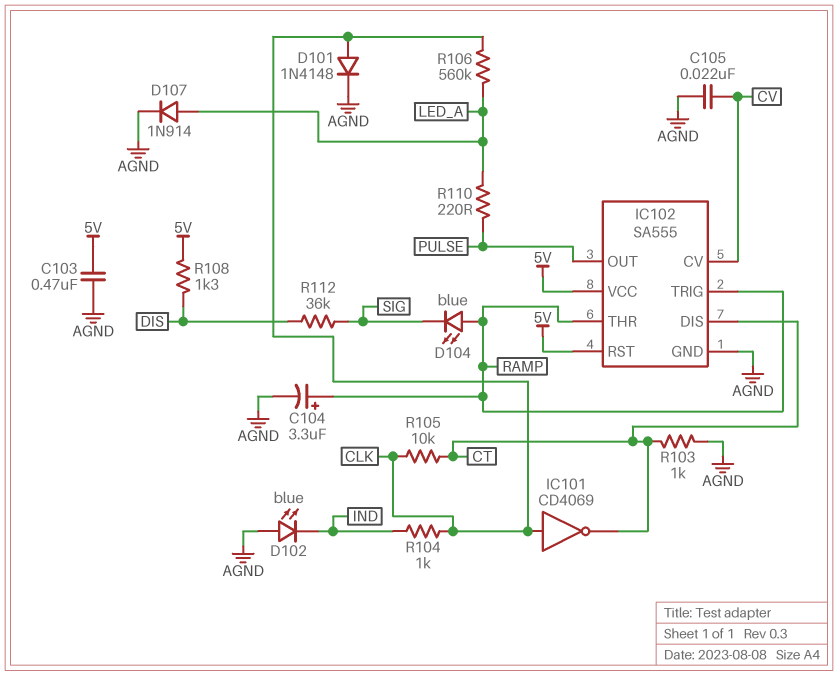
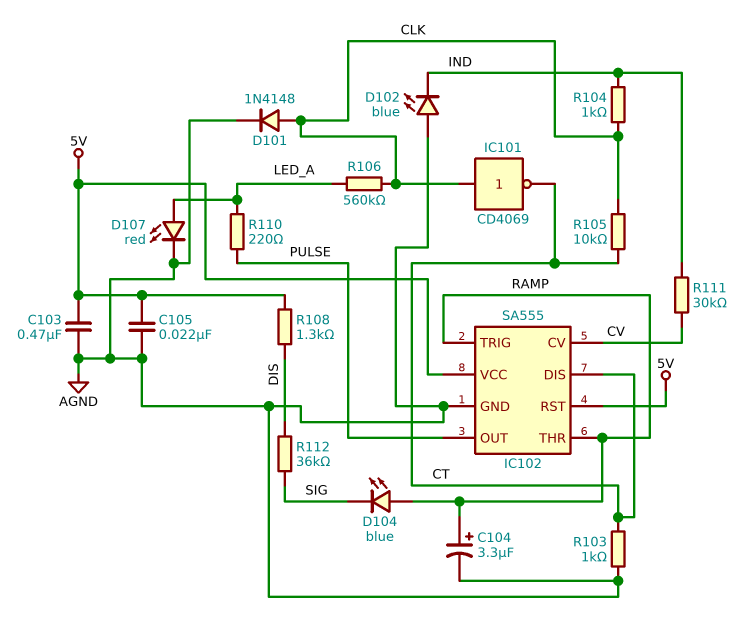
C105: 22nF (AGND, CV) -> 22nF (5V, AGND)
D107: diode 1N914 (A LED_A, K AGND) -> LED red (A LED_A, K AGND)
R111: none -> 30k (CV, IND)

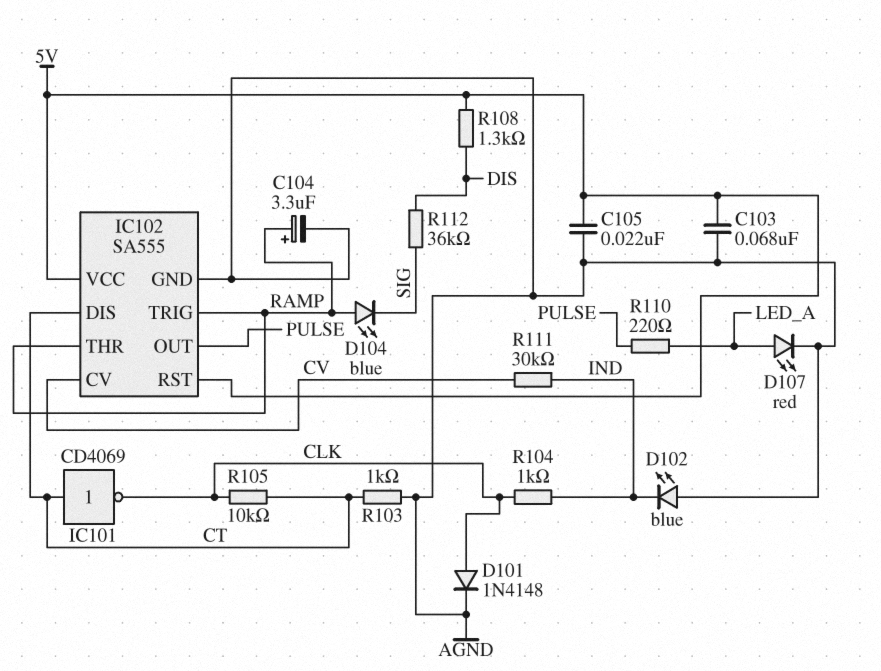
C103: 470nF (5V, AGND) -> 68nF (5V, AGND)
IC101: NOT CD4069 (in CLK, out CT) -> NOT CD4069 (in CT, out CLK)
R106: 560k (CLK, LED_A) -> none

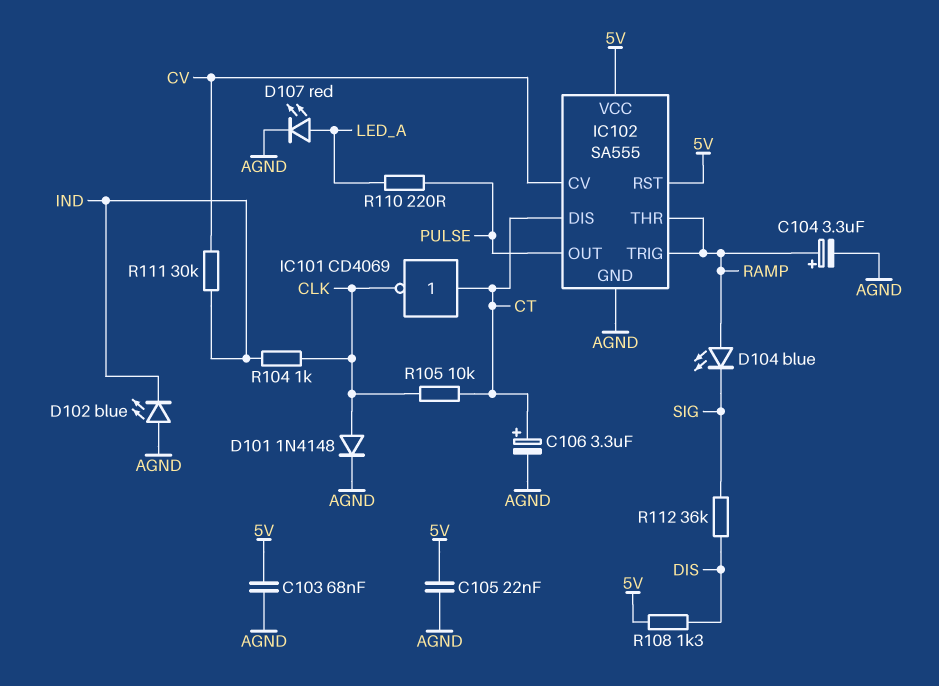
C106: none -> 3.3uF (plus CT, minus AGND)
R103: 1k (AGND, CT) -> none

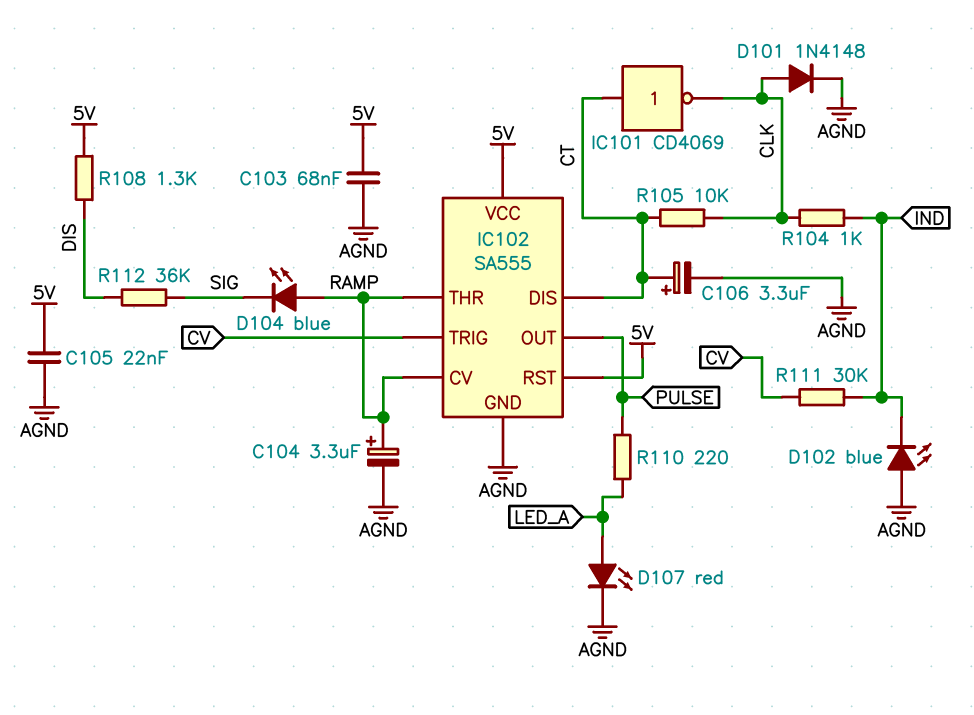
IC102 pin CV: CV -> RAMP
IC102 pin TRIG: RAMP -> CV

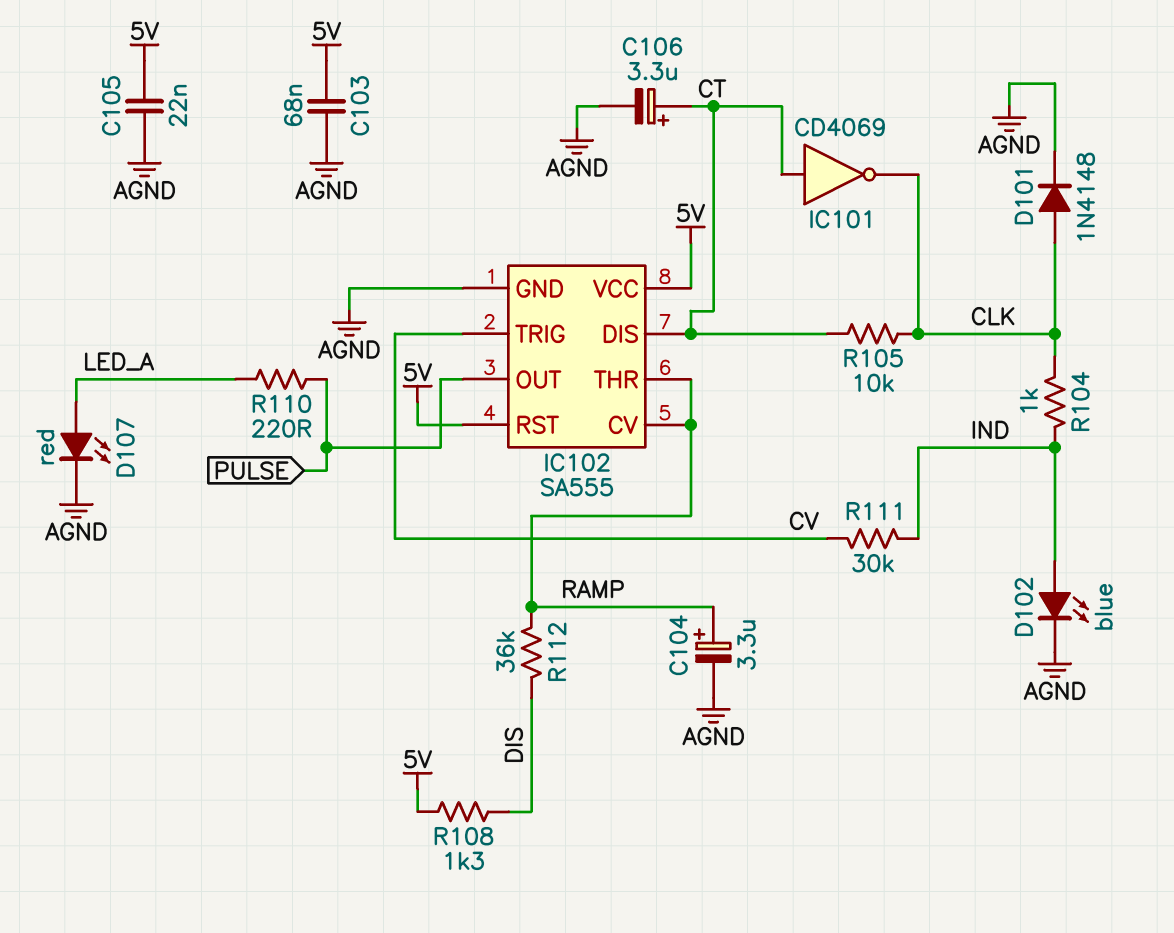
D102: LED blue (A AGND, K IND) -> LED blue (A IND, K AGND)
D104: LED blue (A RAMP, K SIG) -> none
R112: 36k (DIS, SIG) -> 36k (DIS, RAMP)

